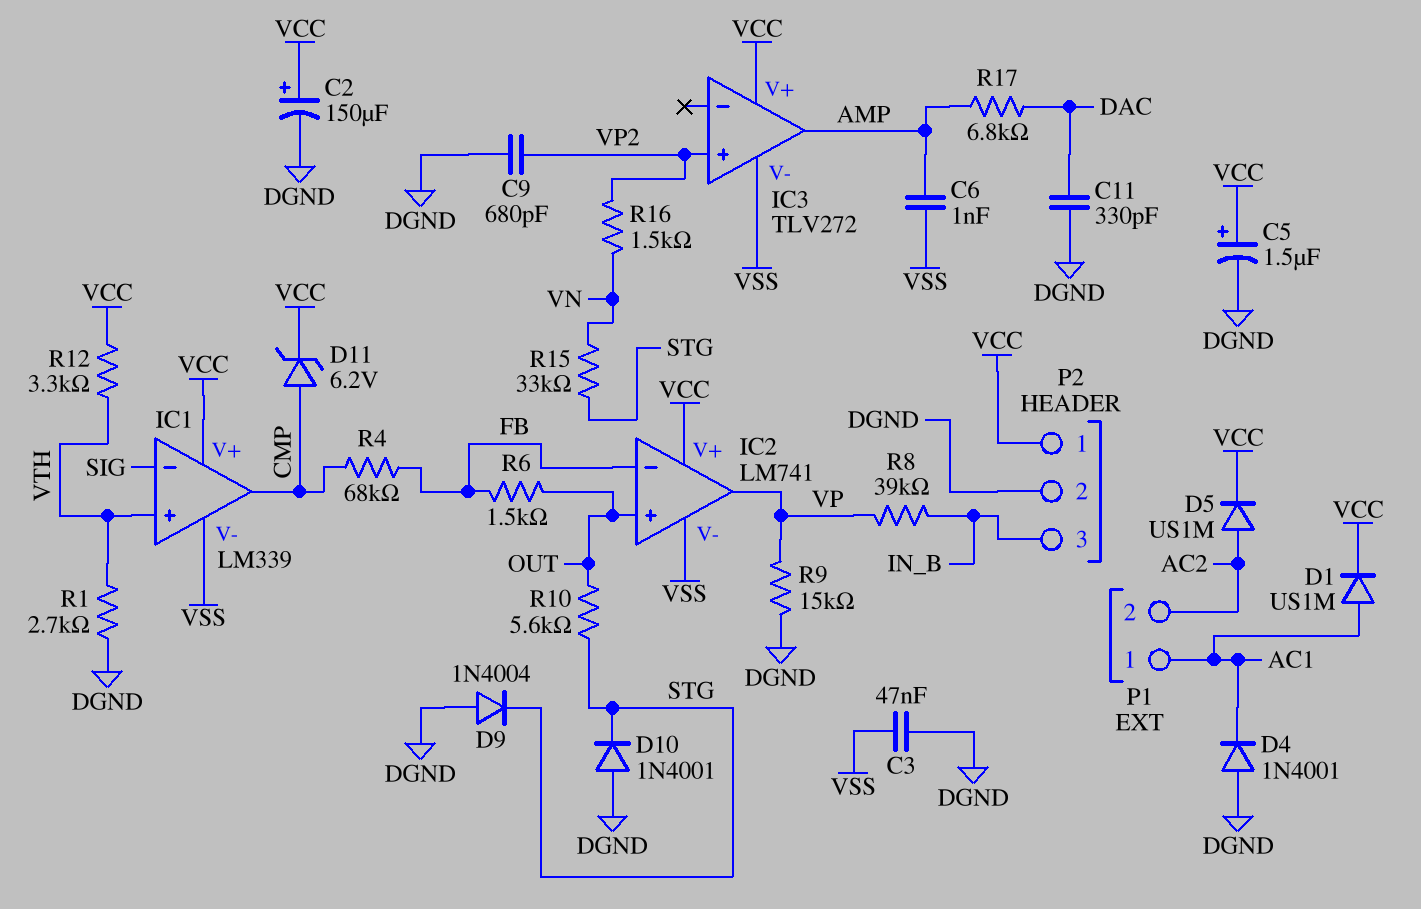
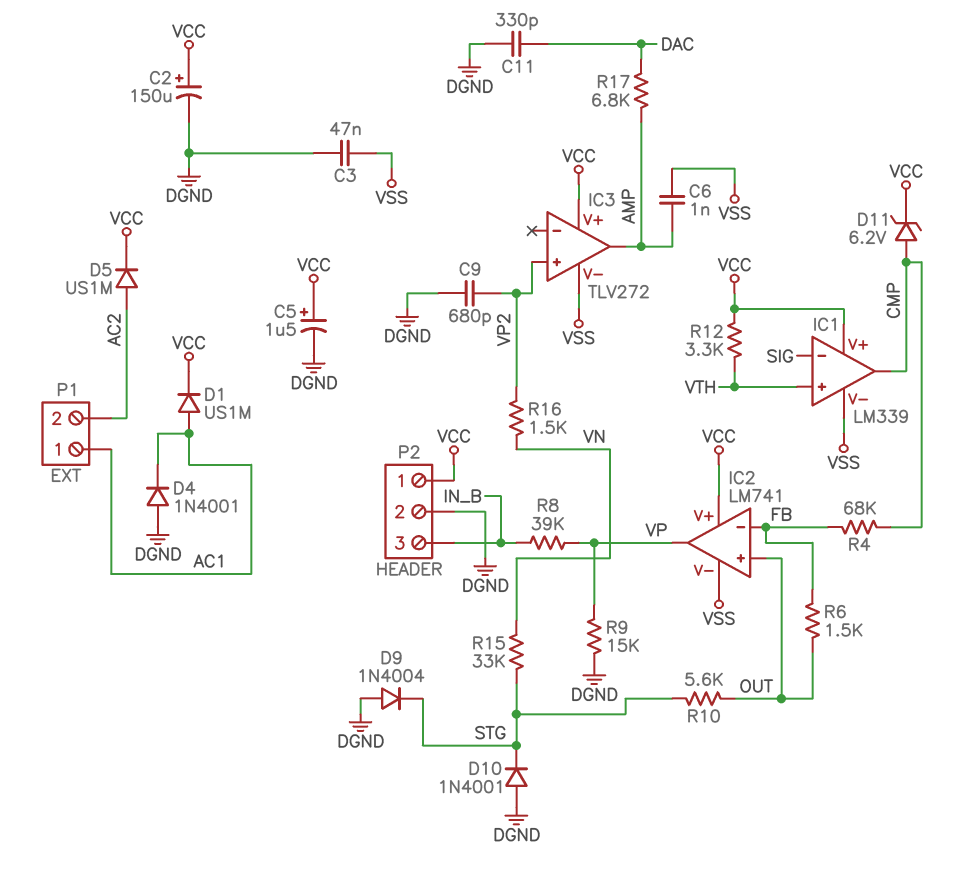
R1: 2.7k (DGND, VTH) -> none

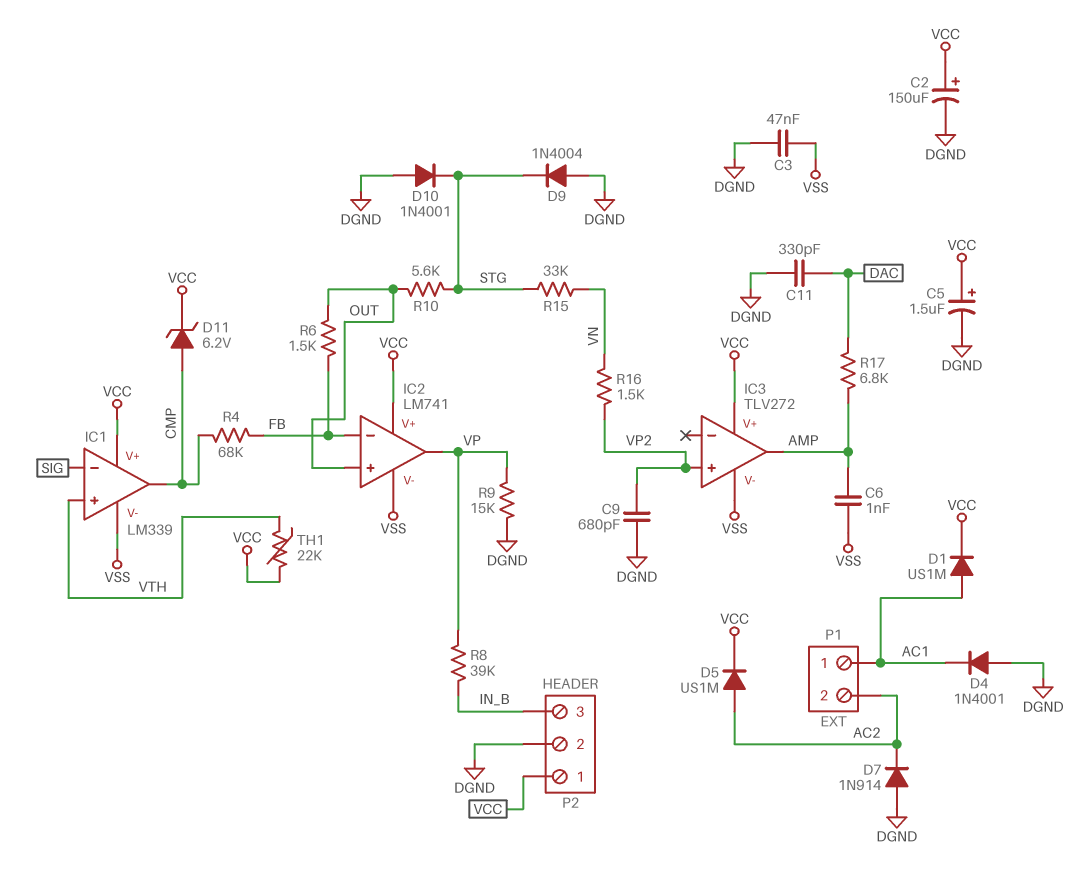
D7: none -> diode 1N914 (A DGND, K AC2)
R12: 3.3k (VCC, VTH) -> none
TH1: none -> 22k (VCC, VTH)

